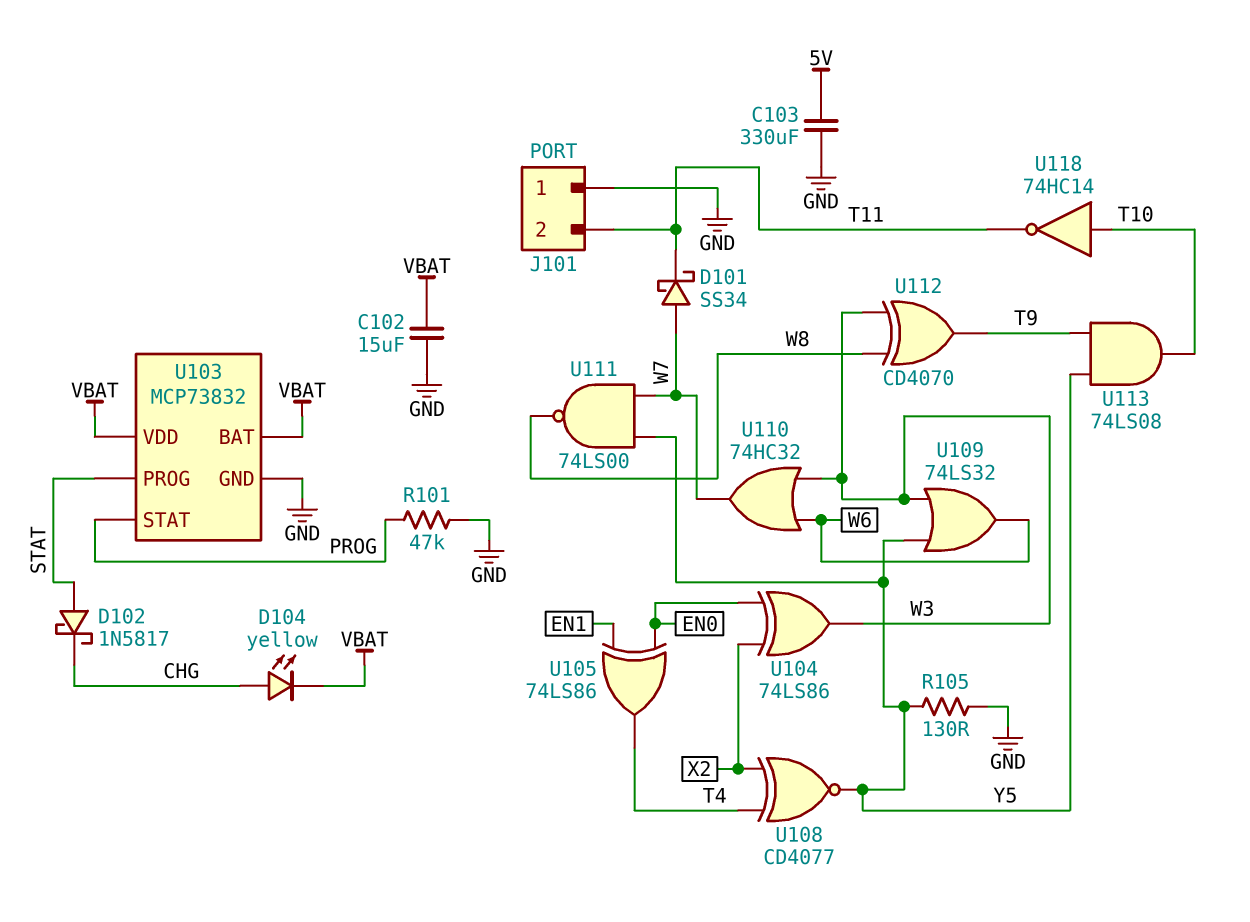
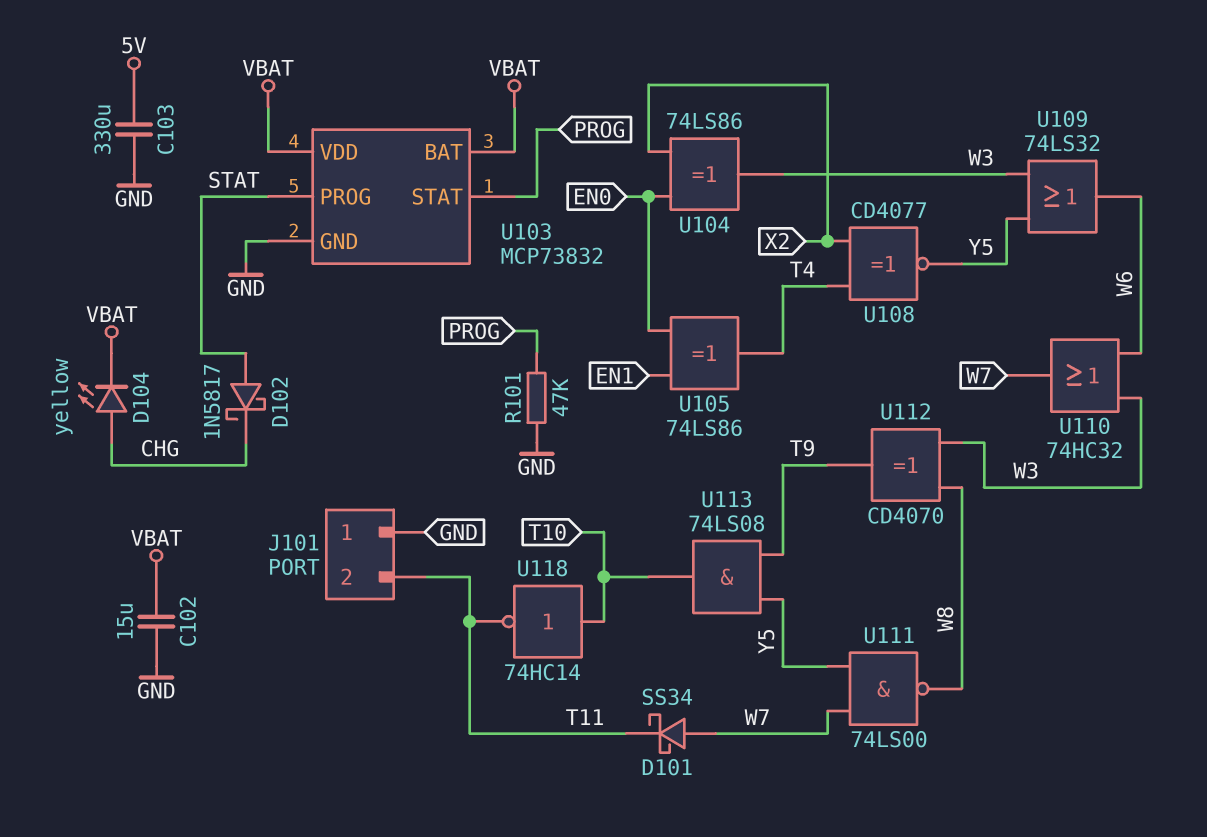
R105: 130 (GND, Y5) -> none

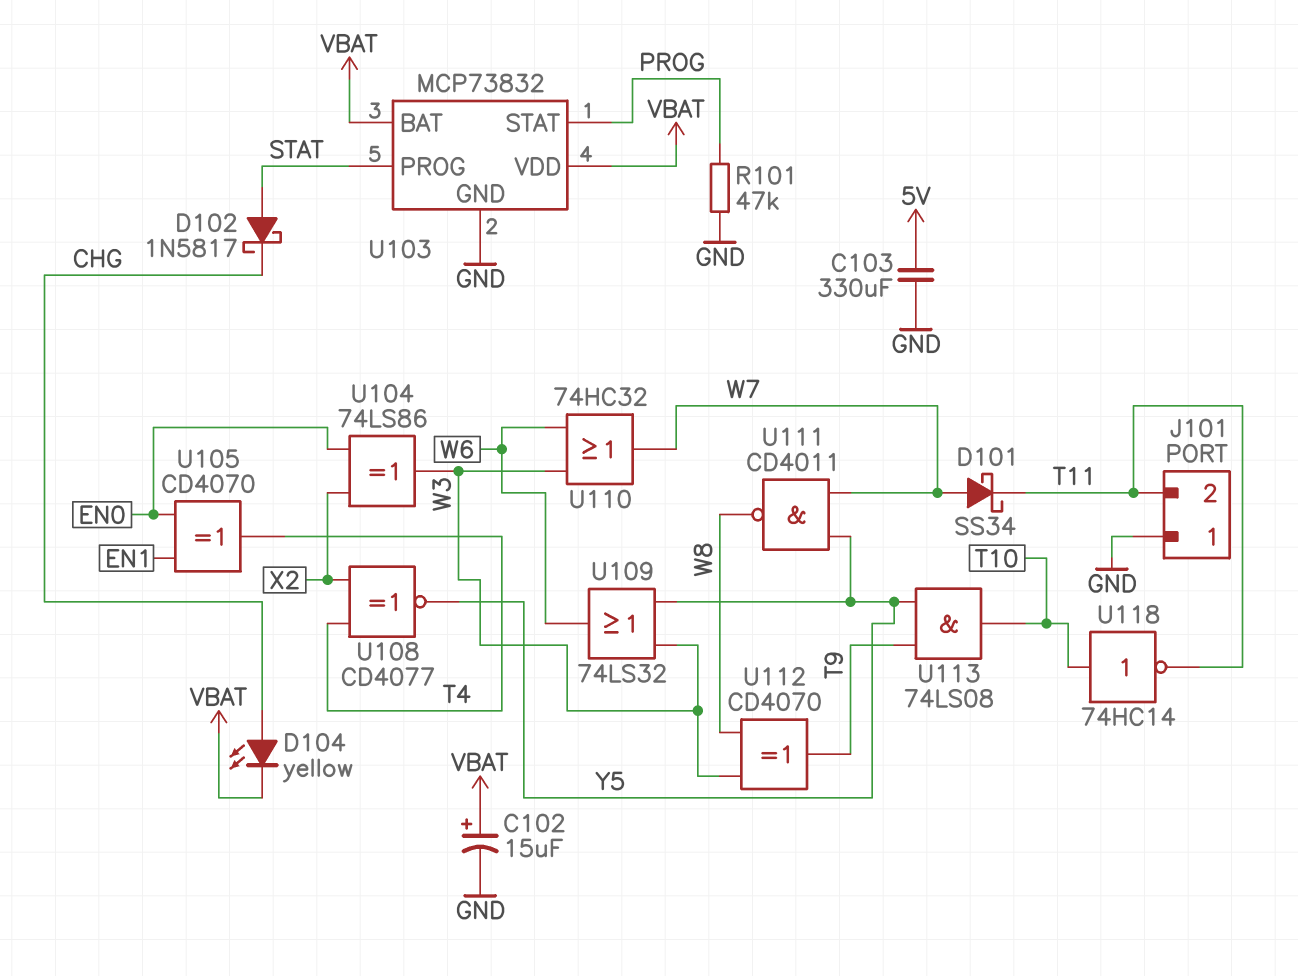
C102: 15uF (GND, VBAT) -> 15uF (plus VBAT, minus GND)
U105: XOR 74LS86 (in EN0, in EN1, out T4) -> XOR CD4070 (in EN0, in EN1, out T4)
U111: NAND 74LS00 (in W7, in Y5, out W8) -> NAND CD4011 (in W7, in Y5, out W8)

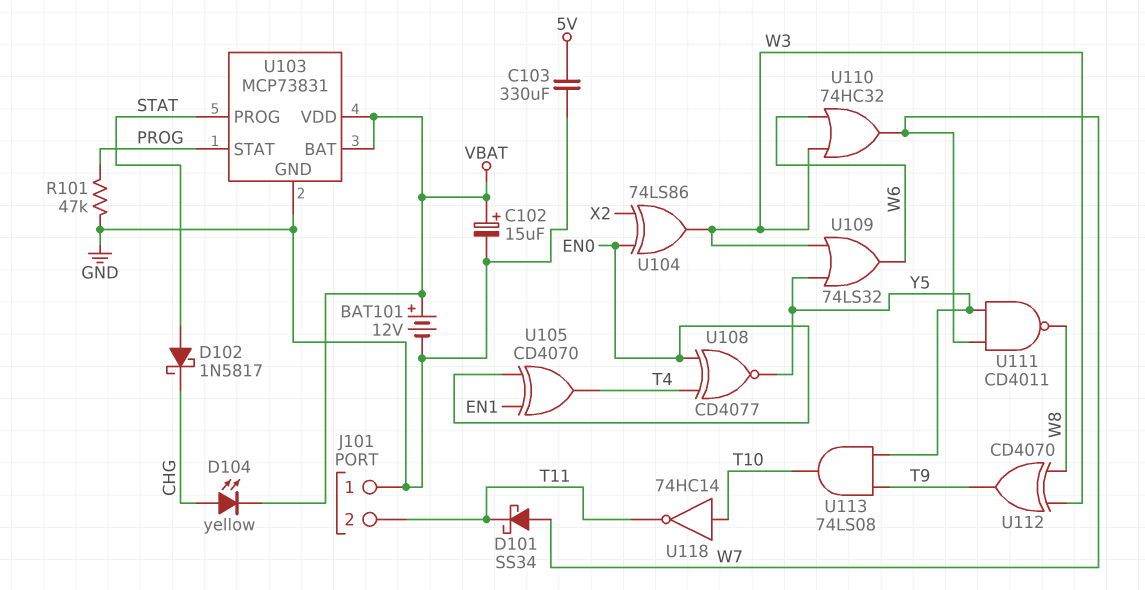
BAT101: none -> 12V (plus VBAT, minus GND)
U103: MCP73832 -> MCP73831
U108: XNOR CD4077 (in T4, in X2, out Y5) -> XNOR CD4077 (in EN0, in T4, out Y5)

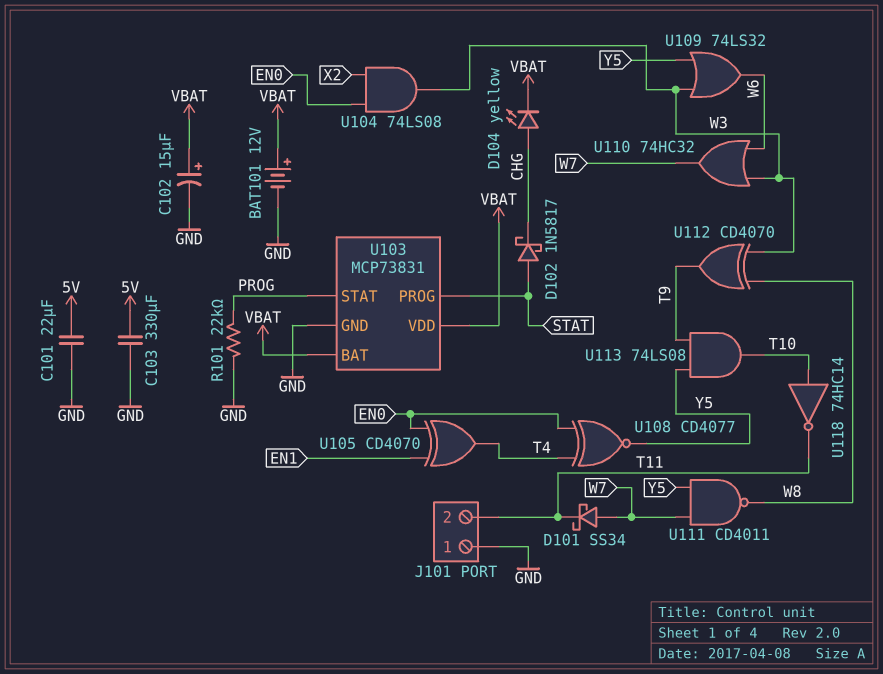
C101: none -> 22uF (5V, GND)
R101: 47k (GND, PROG) -> 22k (GND, PROG)
U104: XOR 74LS86 (in EN0, in X2, out W3) -> AND 74LS08 (in EN0, in X2, out W3)

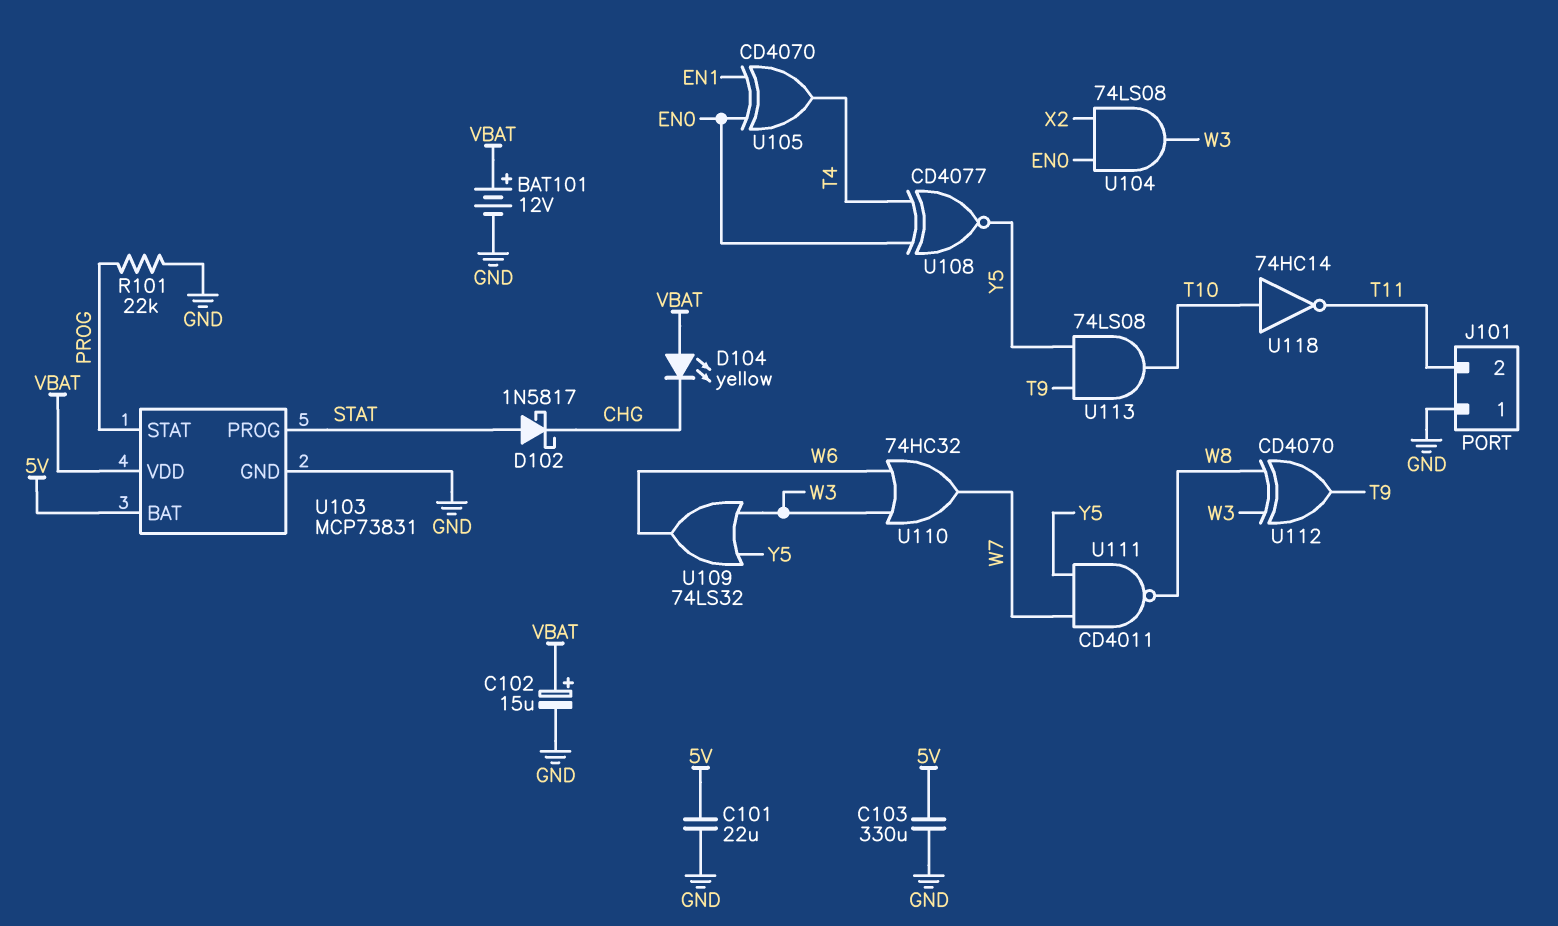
D101: schottky SS34 (A W7, K T11) -> none
D104: LED yellow (A CHG, K VBAT) -> LED yellow (A VBAT, K CHG)
U103 pin BAT: VBAT -> 5V

